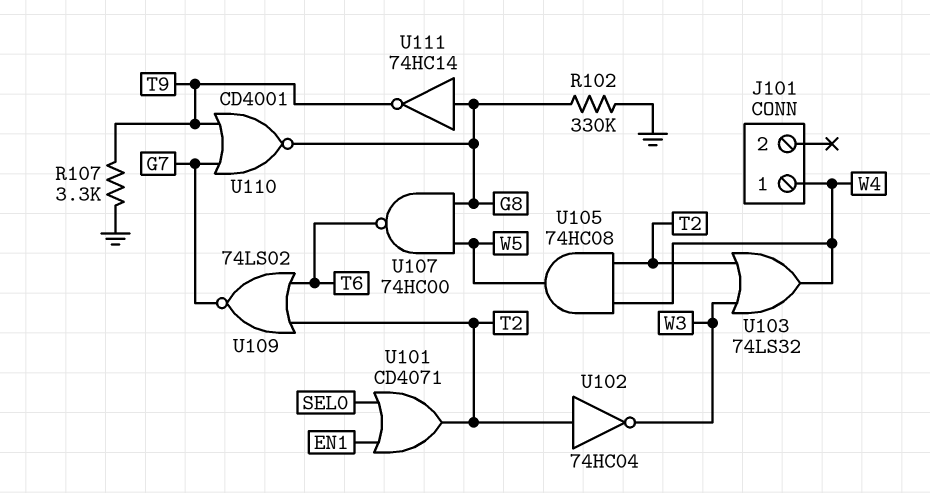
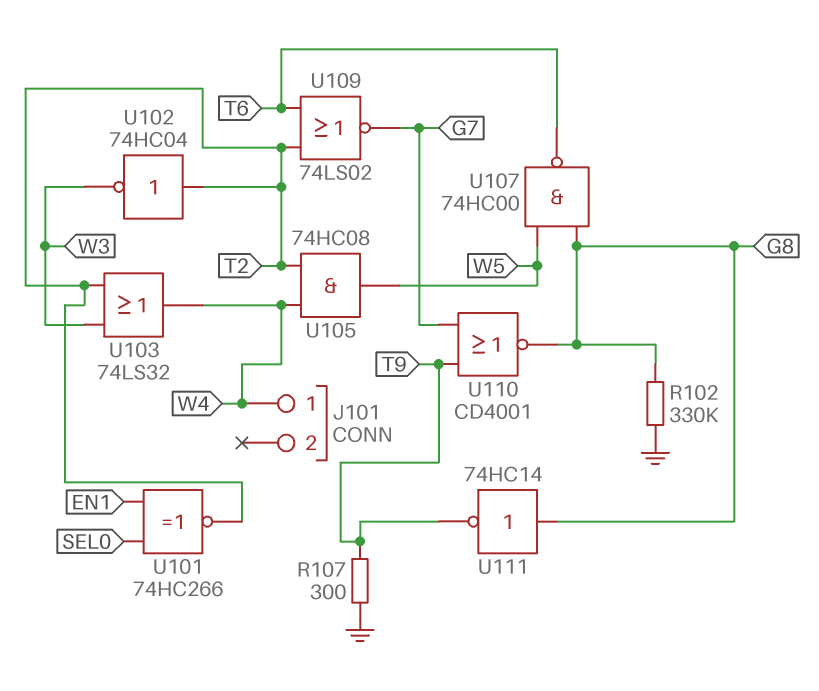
R107: 3.3k (GND, T9) -> 300 (GND, T9)
U101: OR CD4071 (in EN1, in SEL0, out T2) -> XNOR 74HC266 (in EN1, in SEL0, out T2)

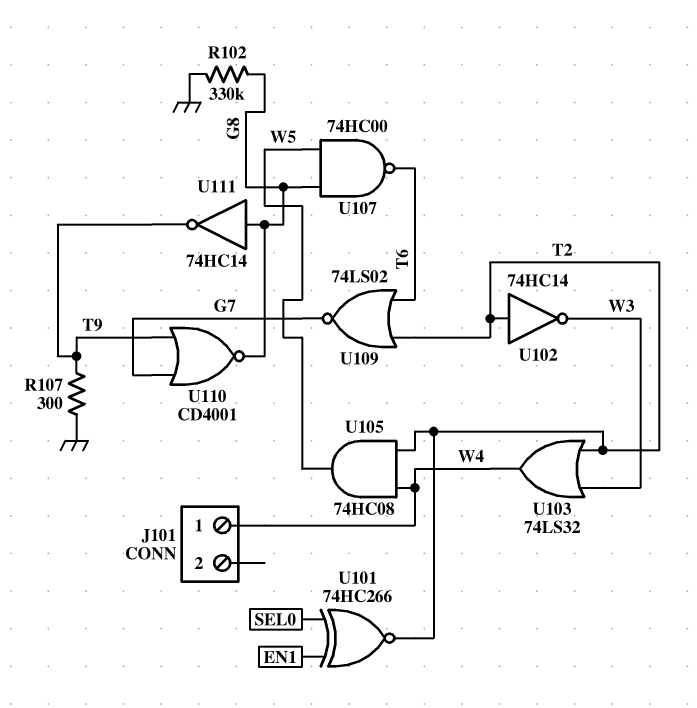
U102: NOT 74HC04 (in T2, out W3) -> NOT 74HC14 (in T2, out W3)

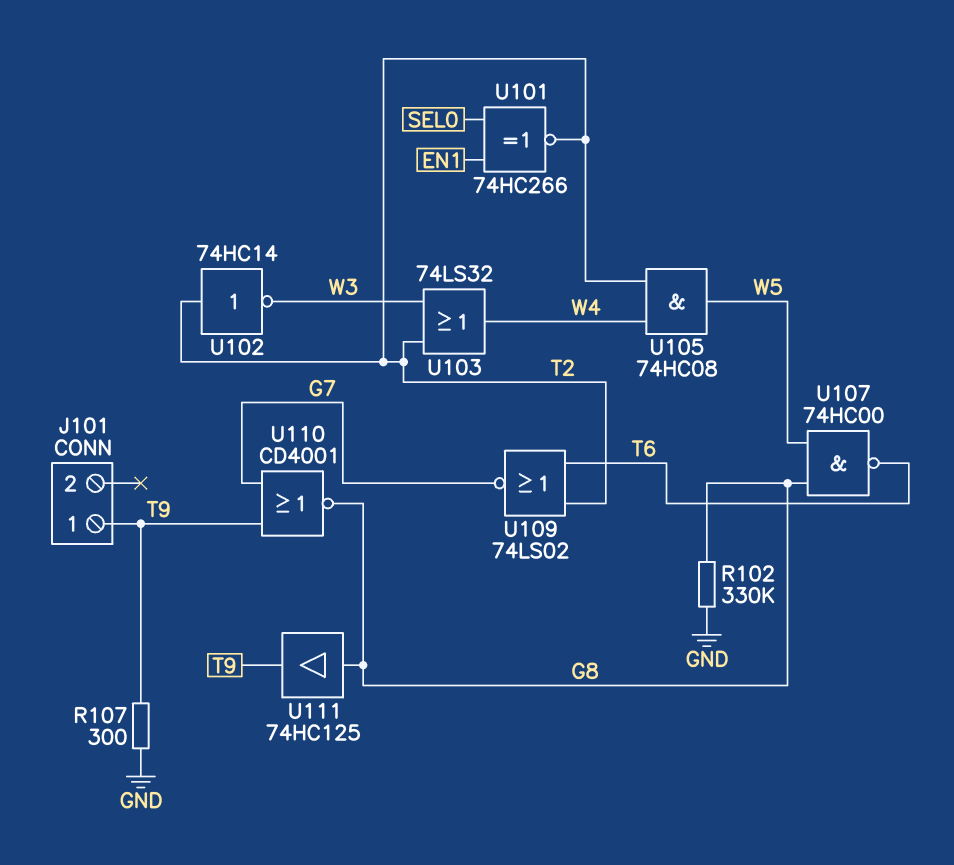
J101 pin 1: W4 -> T9
U111: NOT 74HC14 (in G8, out T9) -> buffer 74HC125 (in G8, out T9)

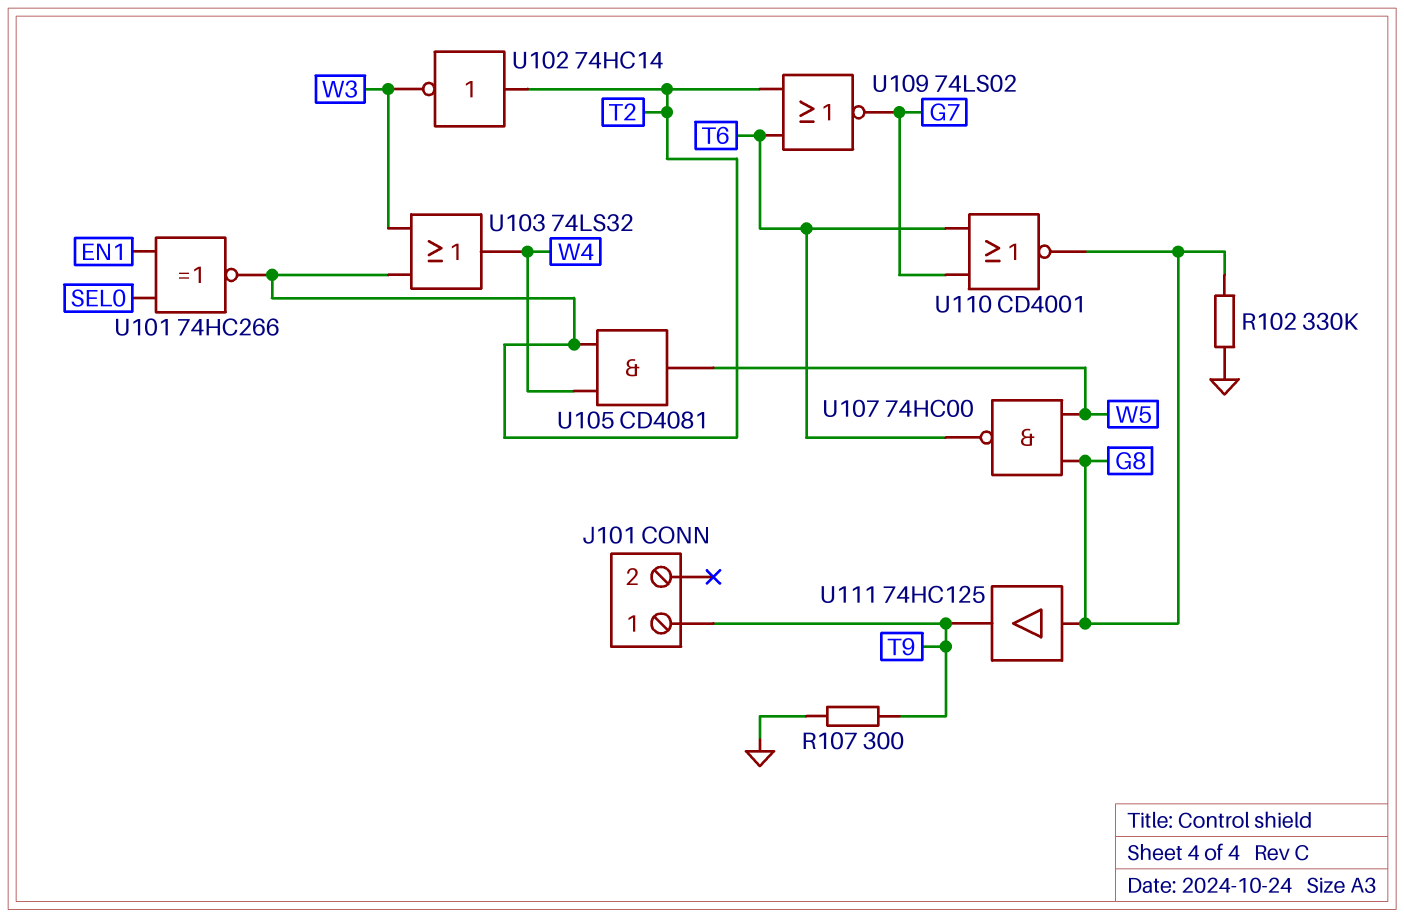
U105: AND 74HC08 (in T2, in W4, out W5) -> AND CD4081 (in T2, in W4, out W5)
U110: NOR CD4001 (in G7, in T9, out G8) -> NOR CD4001 (in G7, in T6, out G8)

